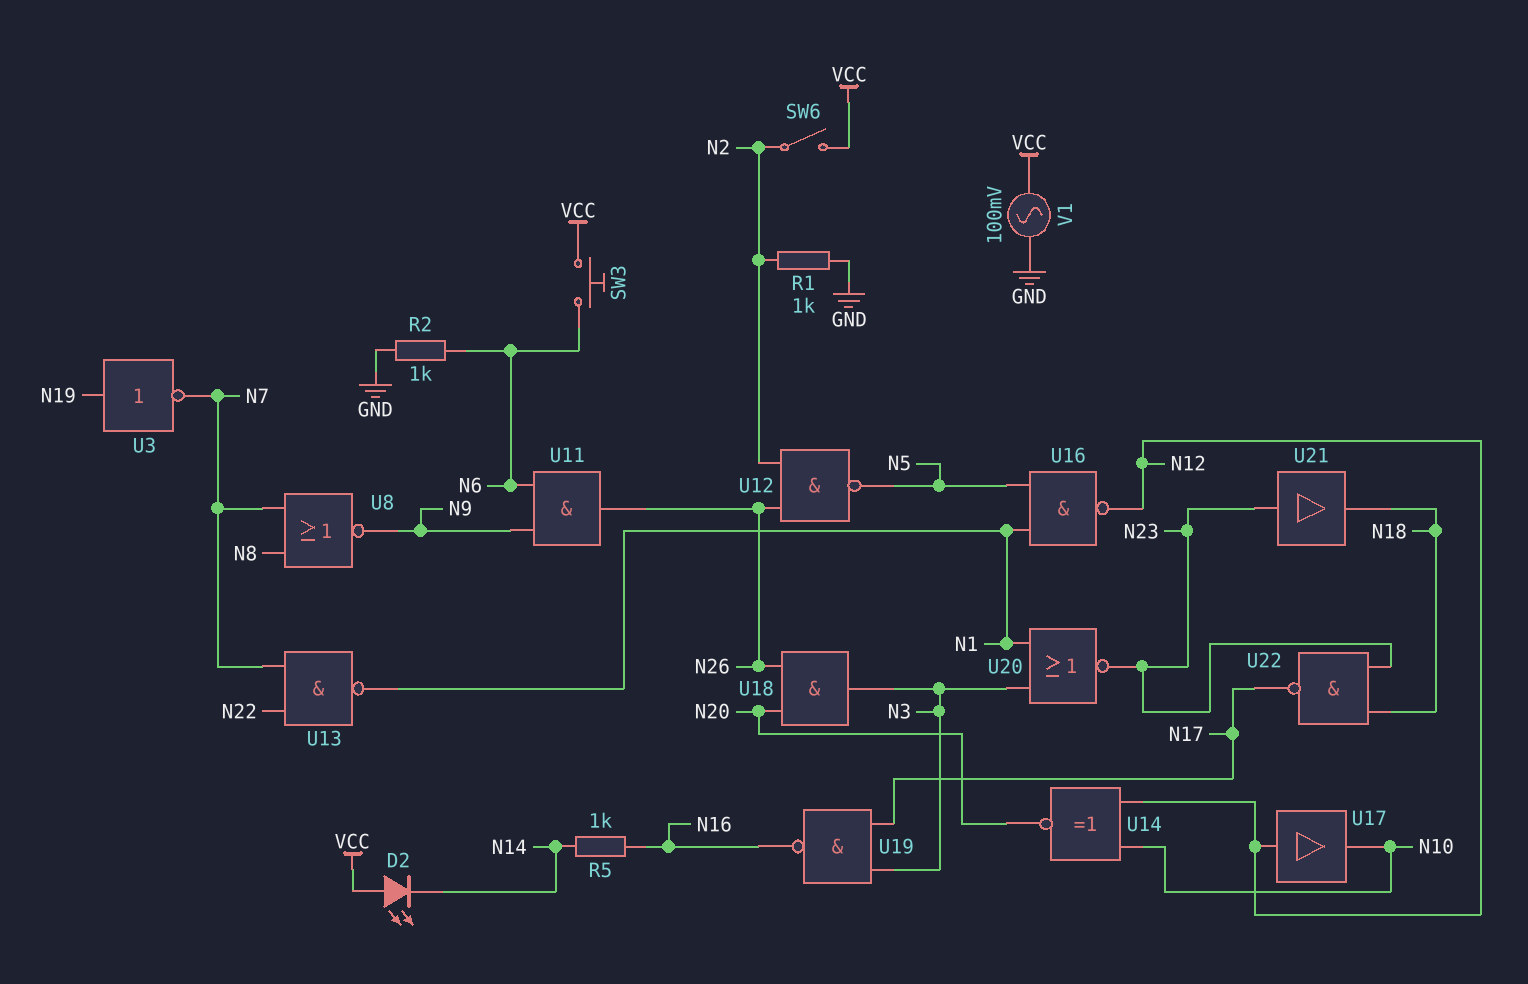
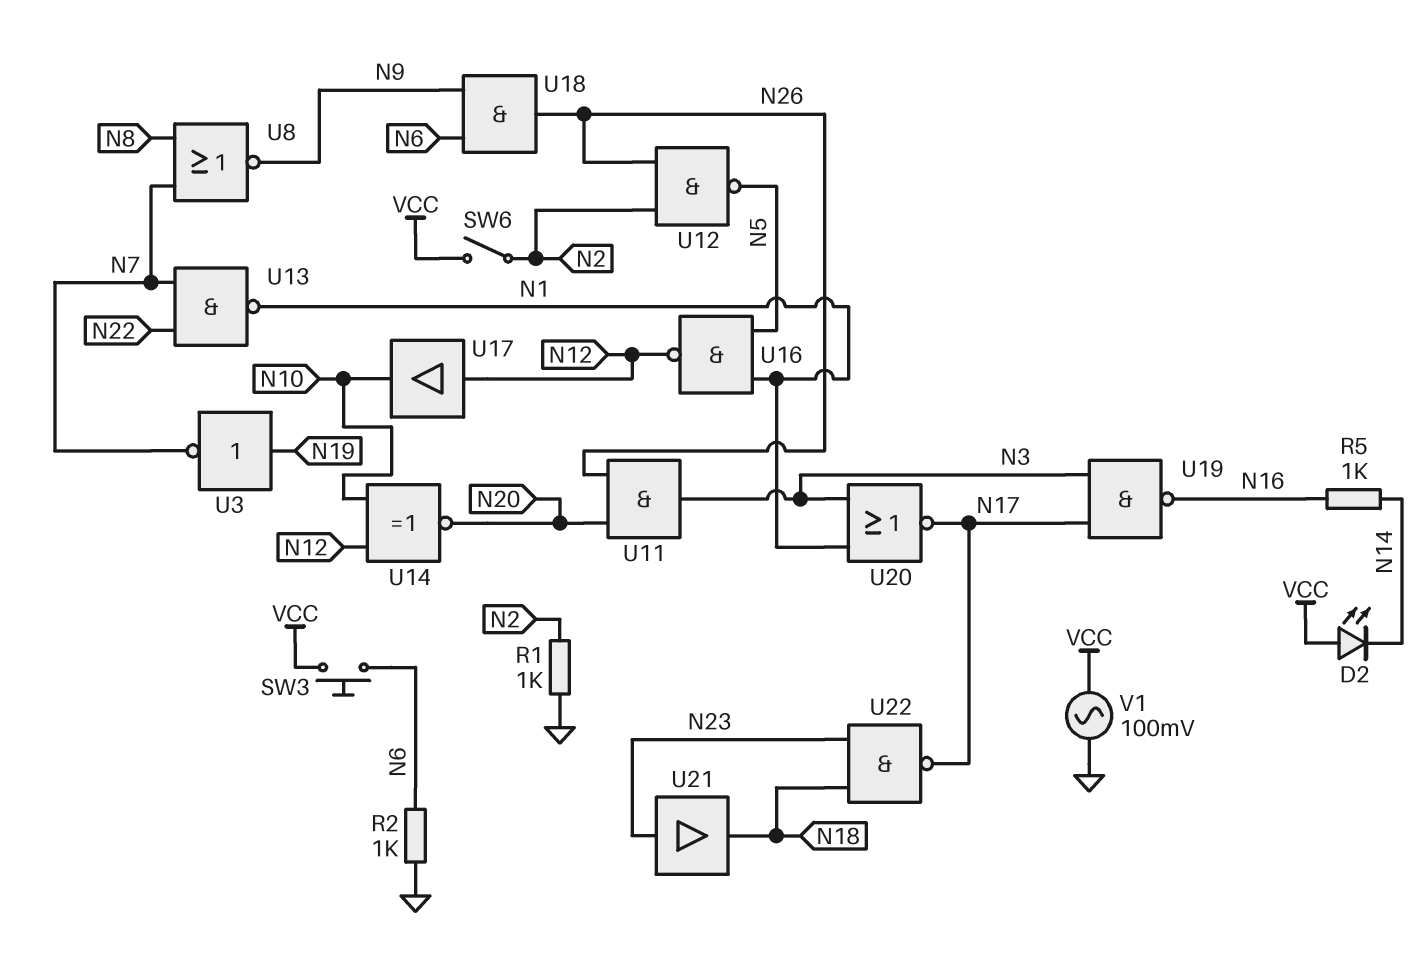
U11: AND (in N6, in N9, out N26) -> AND (in N20, in N26, out N3)
U18: AND (in N20, in N26, out N3) -> AND (in N6, in N9, out N26)
U20: NOR (in N1, in N3, out N23) -> NOR (in N1, in N3, out N17)

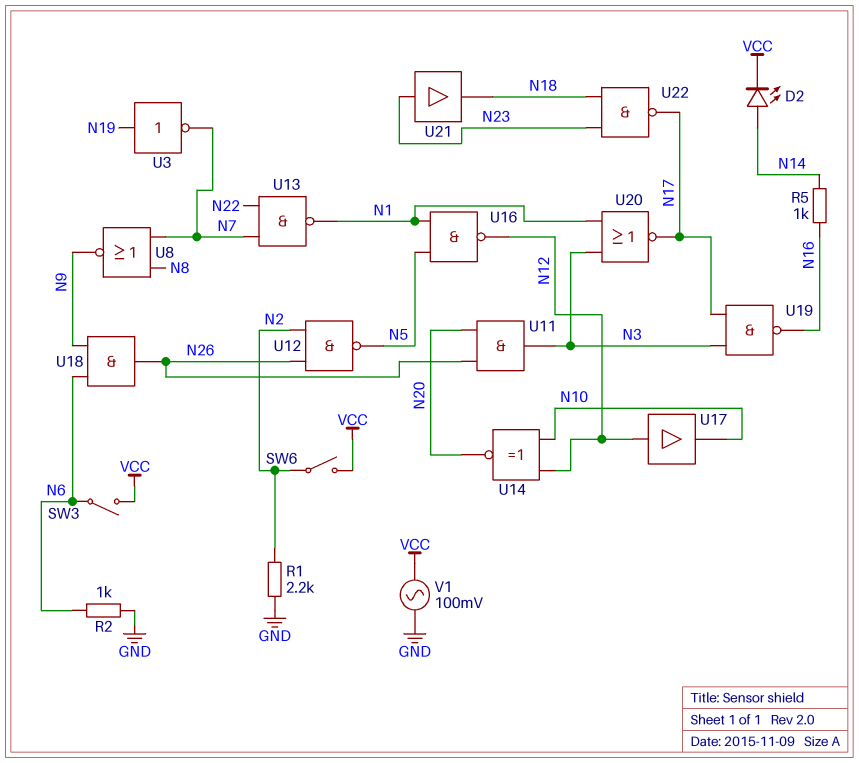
D2: LED (A VCC, K N14) -> LED (A N14, K VCC)
R1: 1k (GND, N2) -> 2.2k (GND, N2)
SW3: button (N6, VCC) -> switch (N6, VCC)

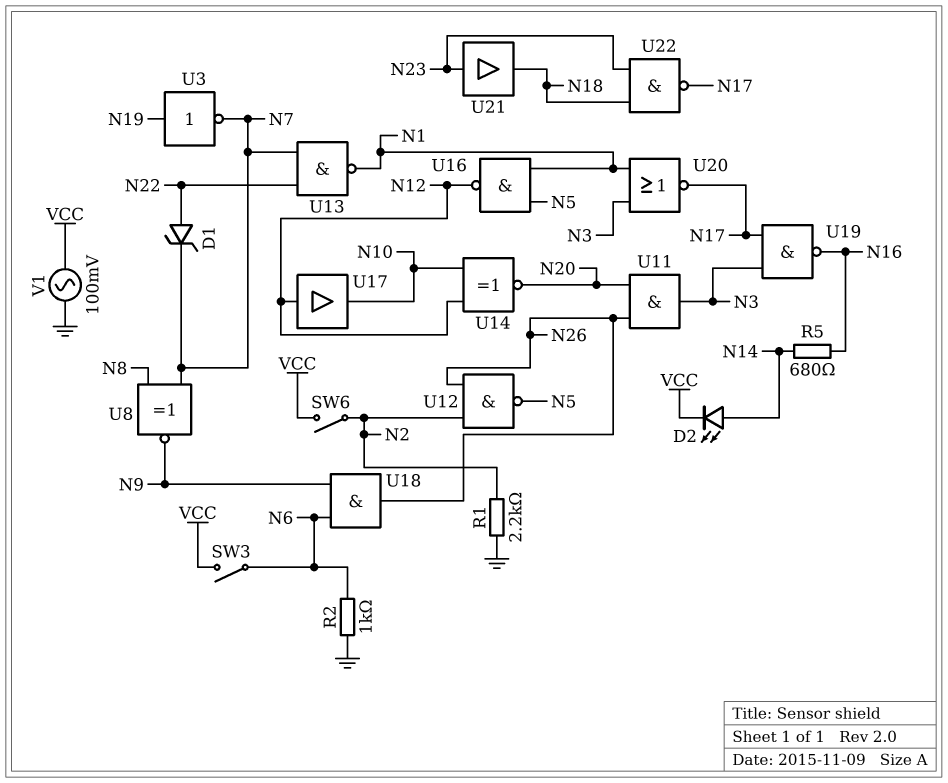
D1: none -> zener (A N22, K N7)
R5: 1k (N14, N16) -> 680 (N14, N16)
U8: NOR (in N7, in N8, out N9) -> XNOR (in N7, in N8, out N9)

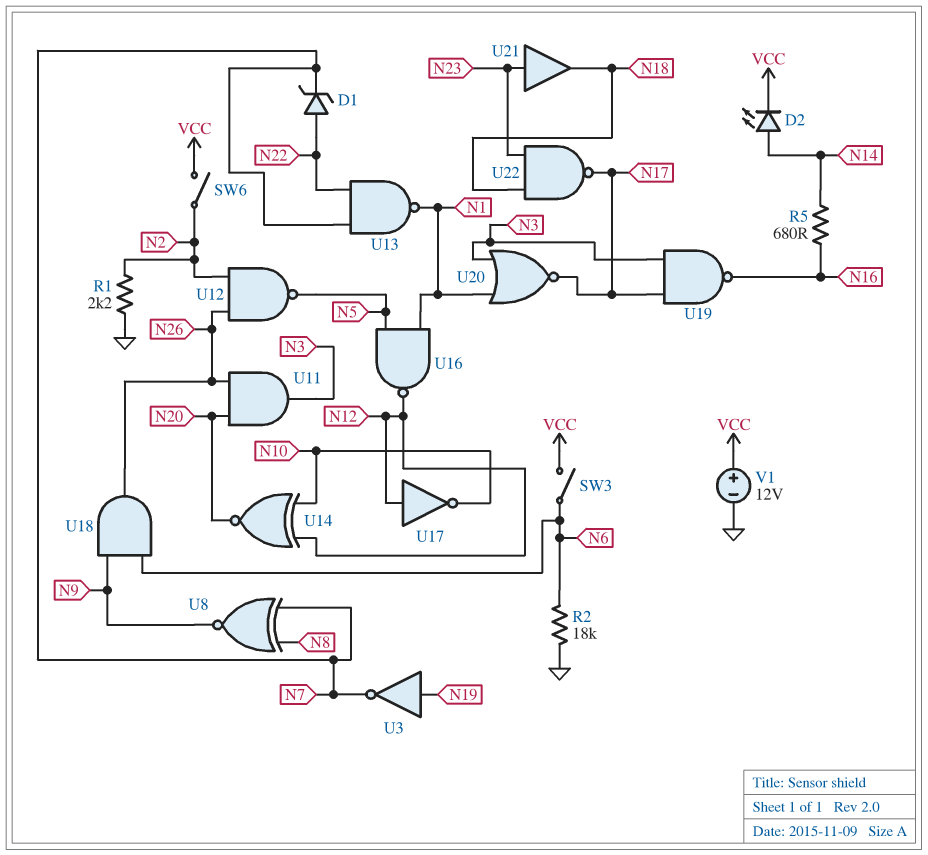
R2: 1k (GND, N6) -> 18k (GND, N6)
U17: buffer (in N12, out N10) -> NOT (in N12, out N10)
V1: AC 100mV (GND, VCC) -> 12V (plus VCC, minus GND)

